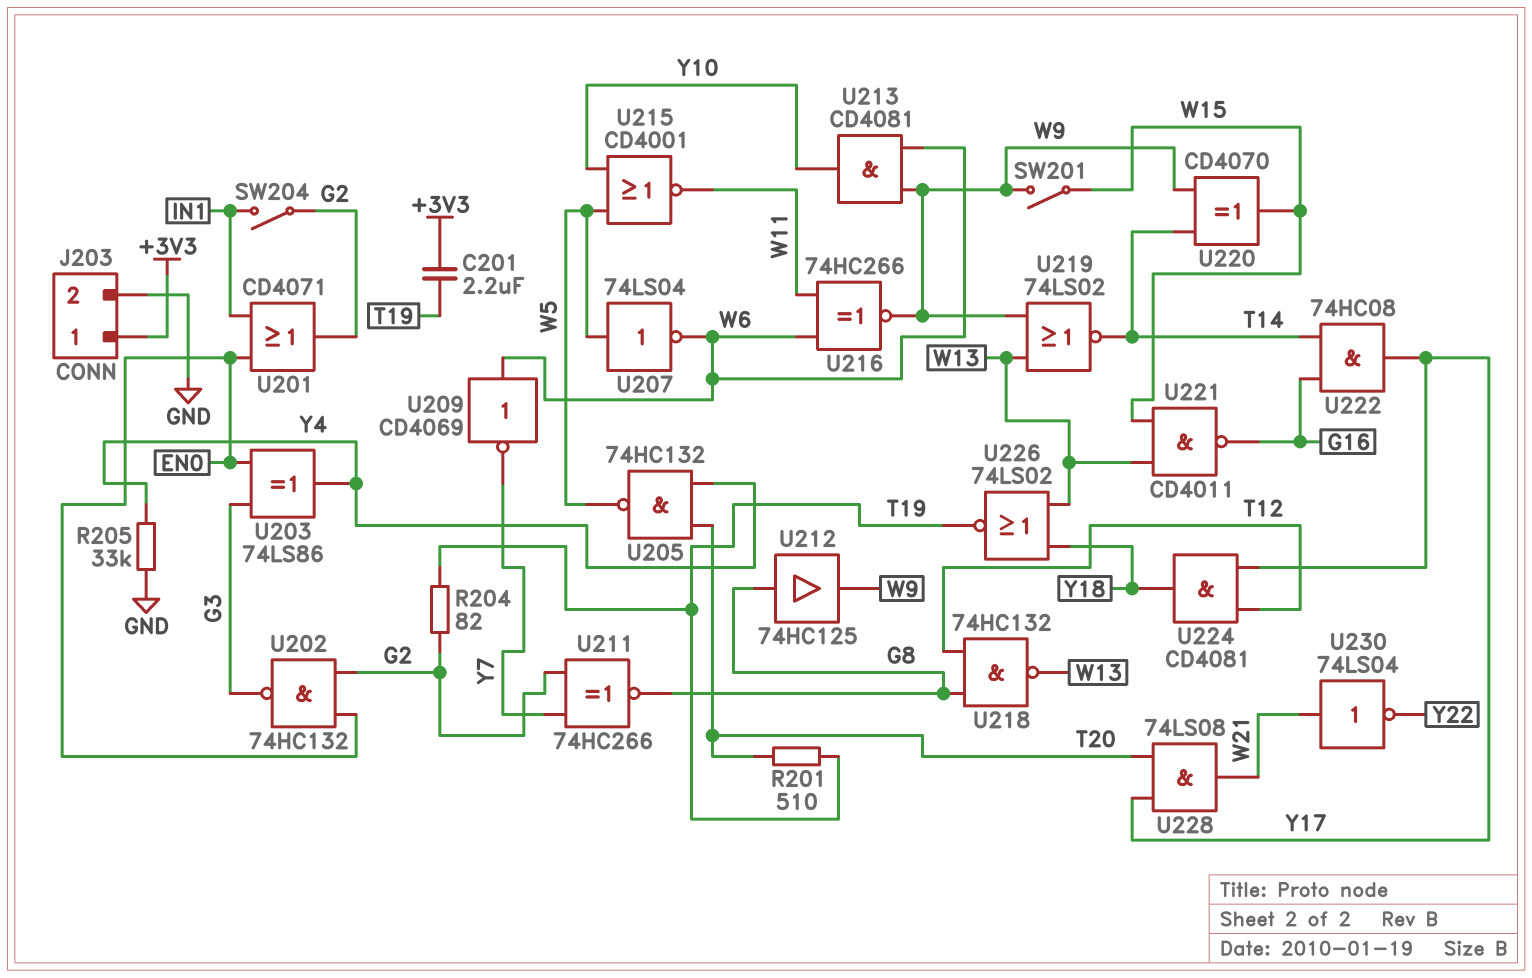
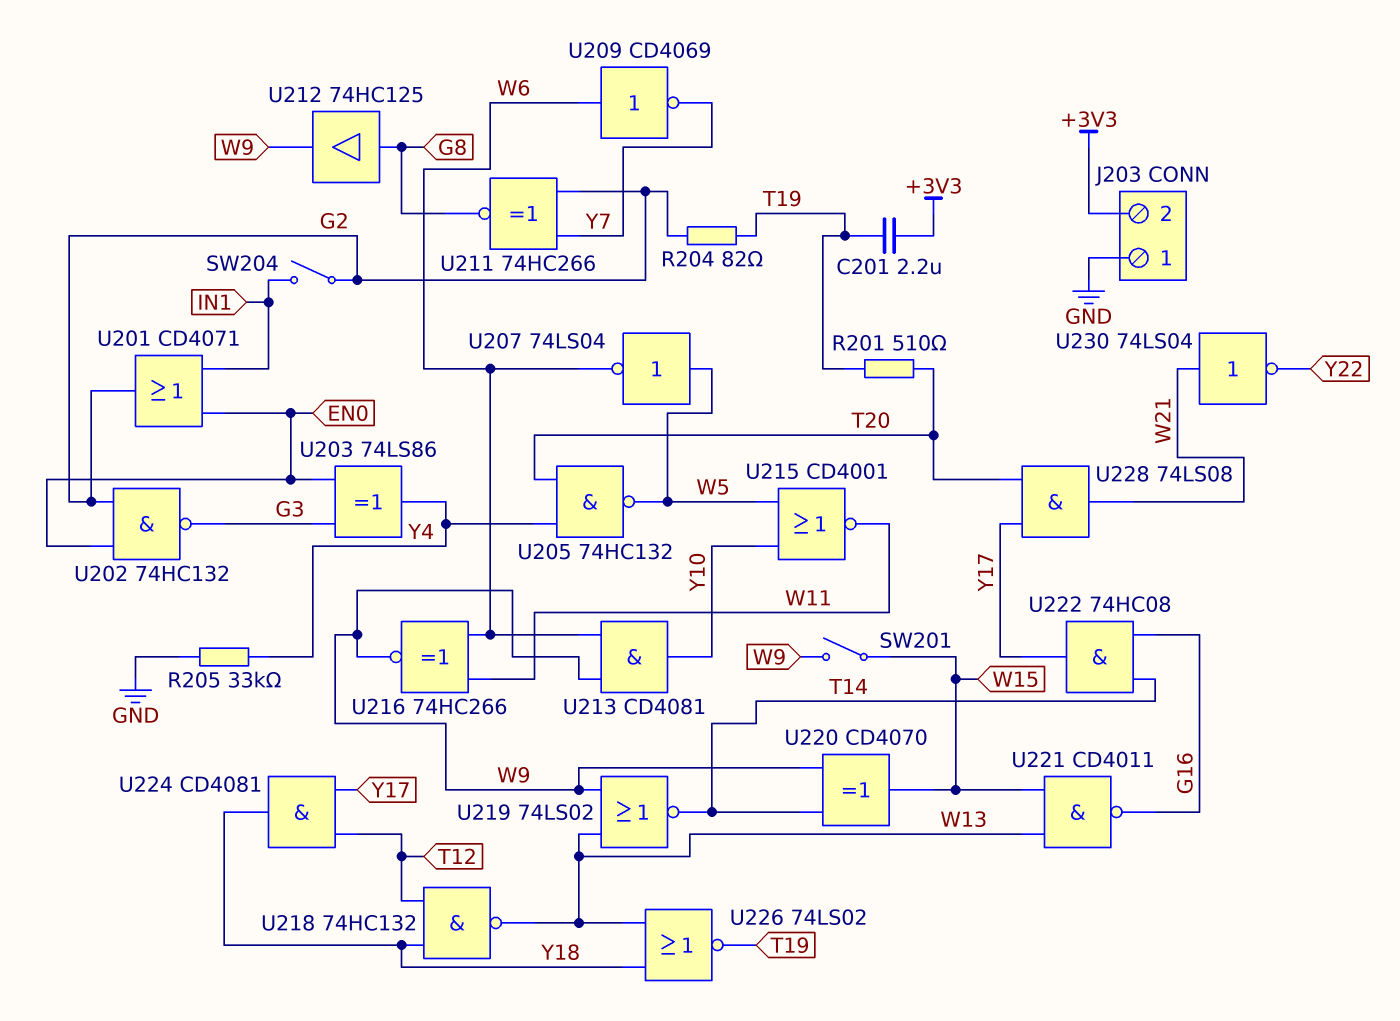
J203 pin 1: +3V3 -> GND
J203 pin 2: GND -> +3V3
U218: NAND 74HC132 (in G8, in T12, out W13) -> NAND 74HC132 (in T12, in Y18, out W13)

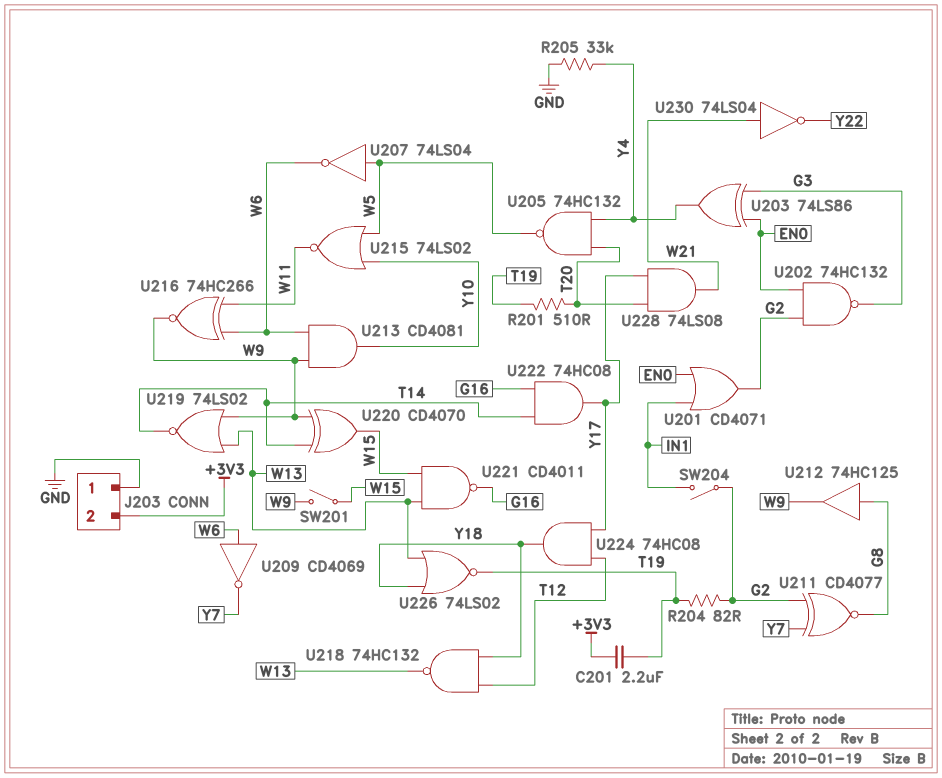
U211: XNOR 74HC266 (in G2, in Y7, out G8) -> XNOR CD4077 (in G2, in Y7, out G8)
U215: NOR CD4001 (in W5, in Y10, out W11) -> NOR 74LS02 (in W5, in Y10, out W11)
U224: AND CD4081 (in T12, in Y17, out Y18) -> AND 74HC08 (in T12, in Y17, out Y18)

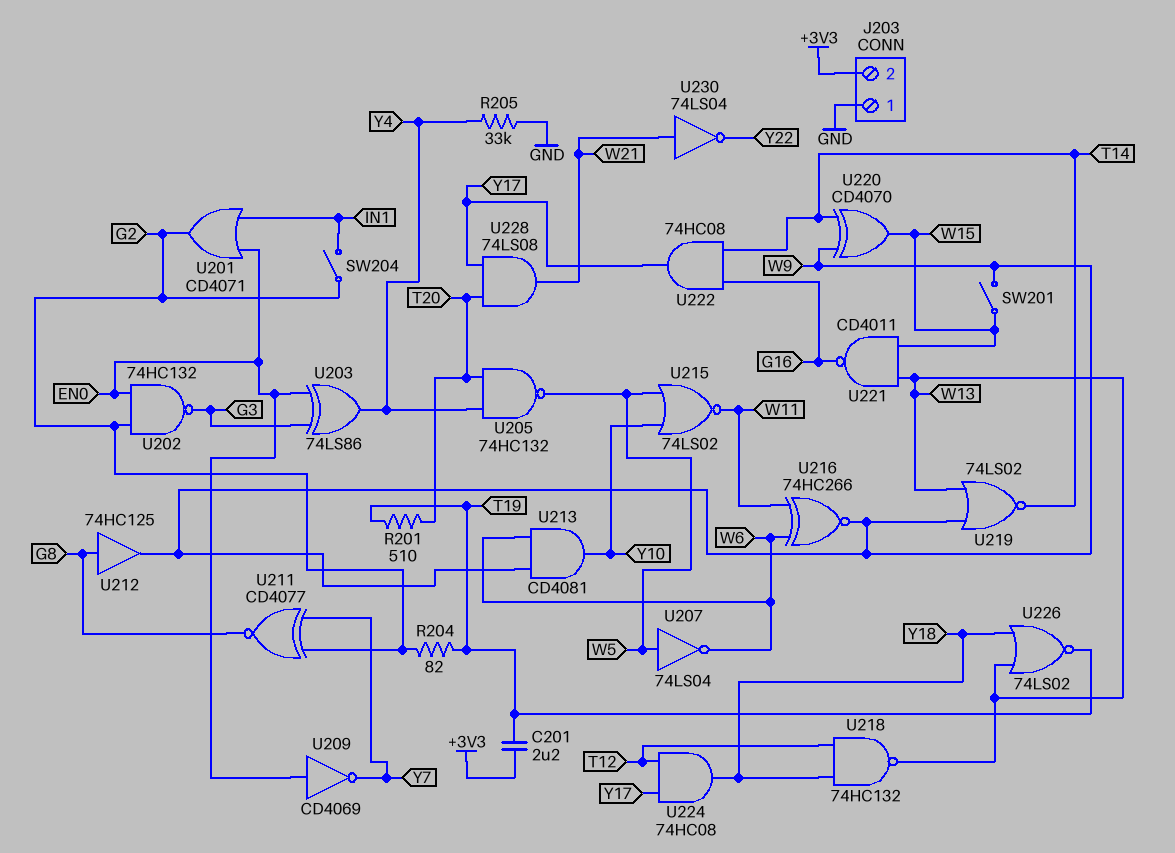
U209: NOT CD4069 (in W6, out Y7) -> NOT CD4069 (in EN0, out Y7)

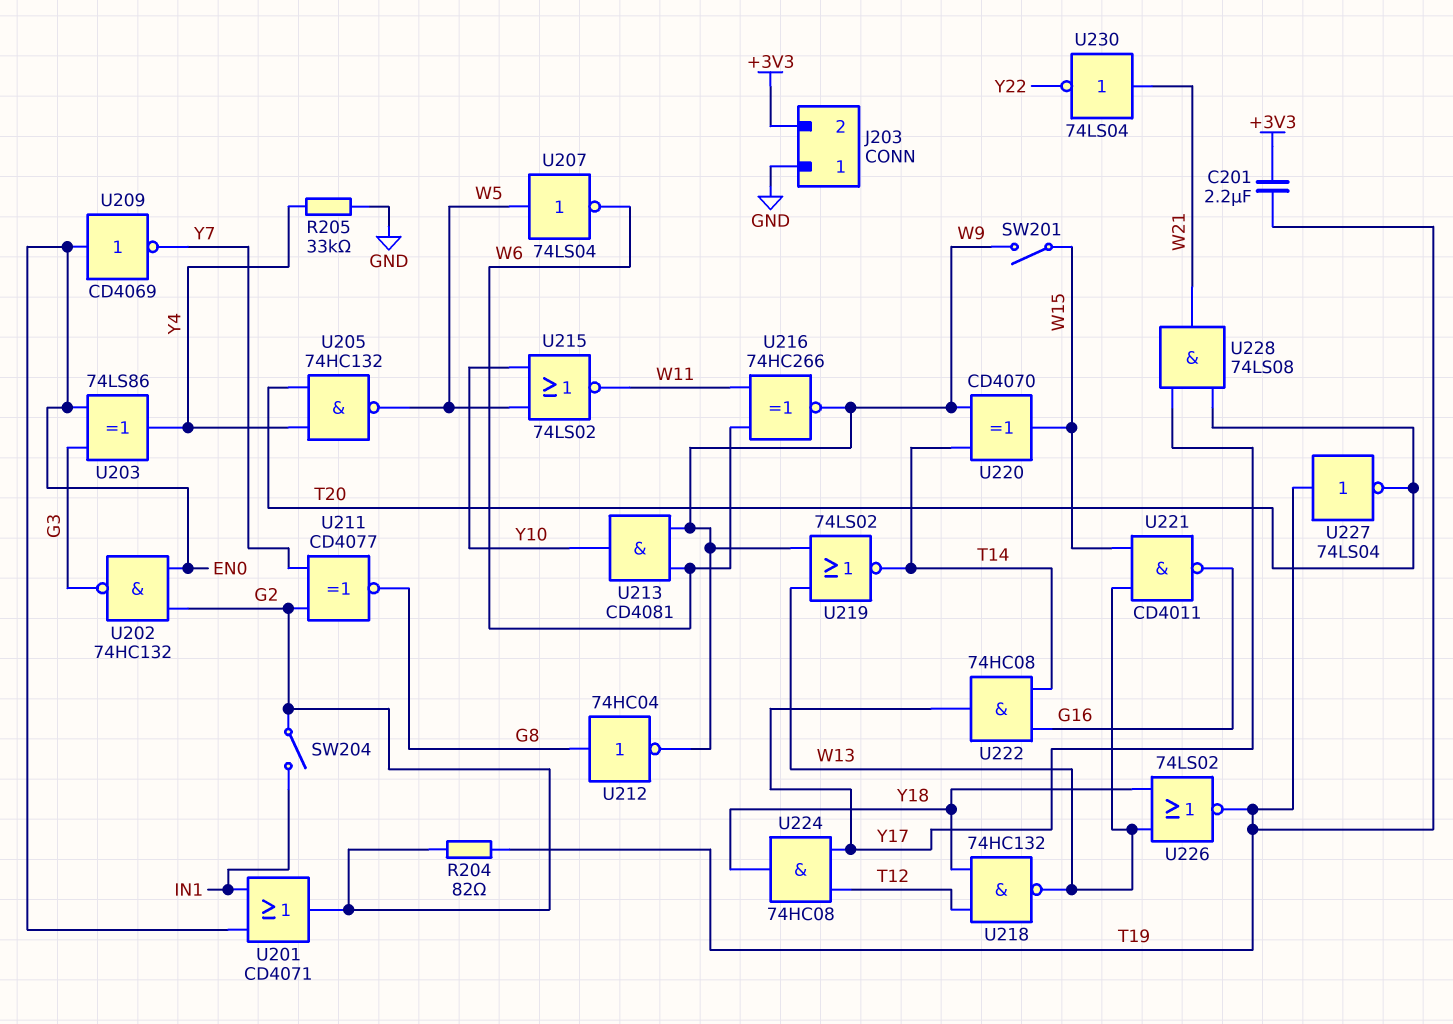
R201: 510 (T19, T20) -> none
U212: buffer 74HC125 (in G8, out W9) -> NOT 74HC04 (in G8, out W9)
U227: none -> NOT 74LS04 (in T19, out T20)

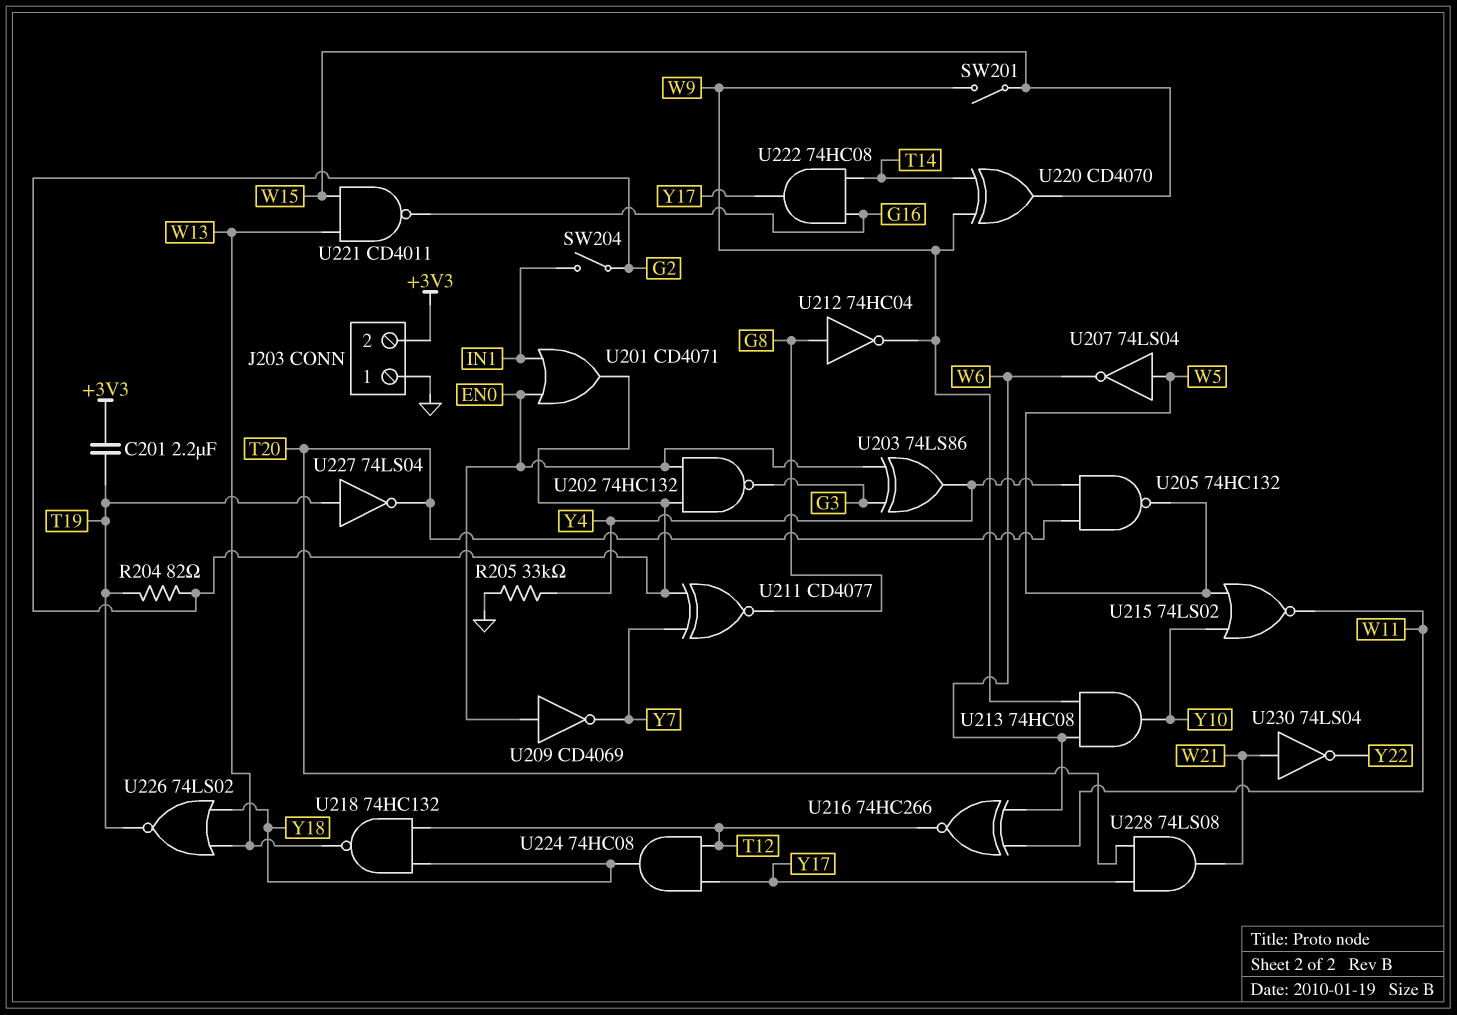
U213: AND CD4081 (in W6, in W9, out Y10) -> AND 74HC08 (in W6, in W9, out Y10)
U216: XNOR 74HC266 (in W6, in W11, out W9) -> XNOR 74HC266 (in W6, in W11, out T12)
U219: NOR 74LS02 (in W9, in W13, out T14) -> none

